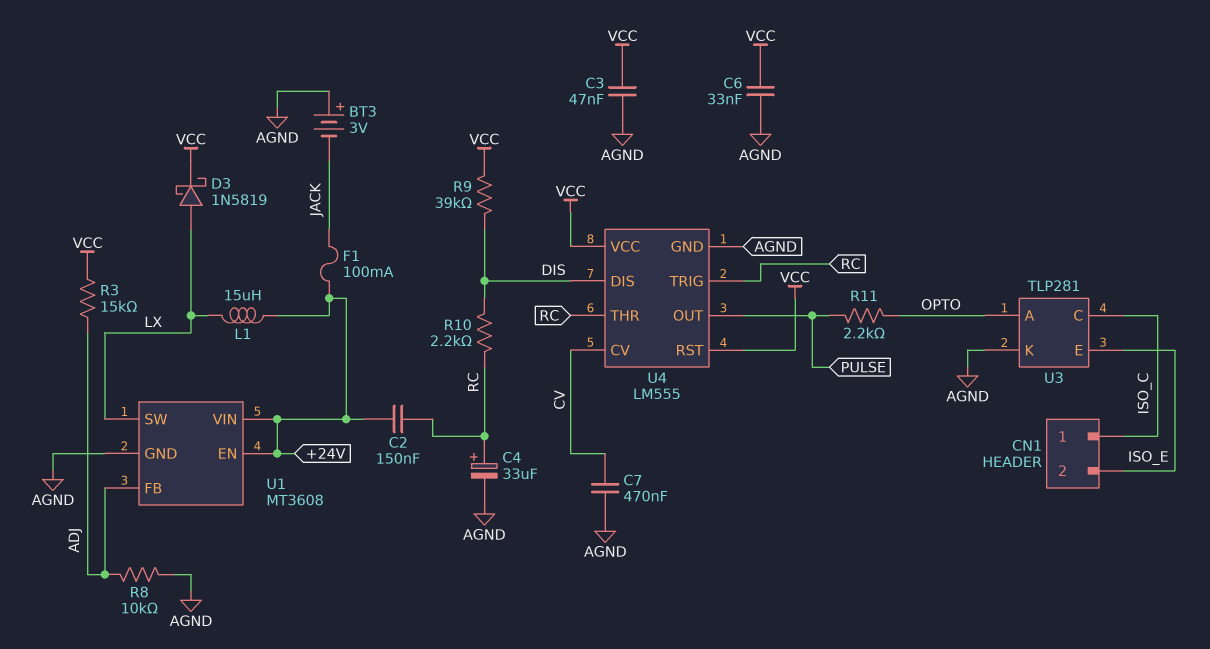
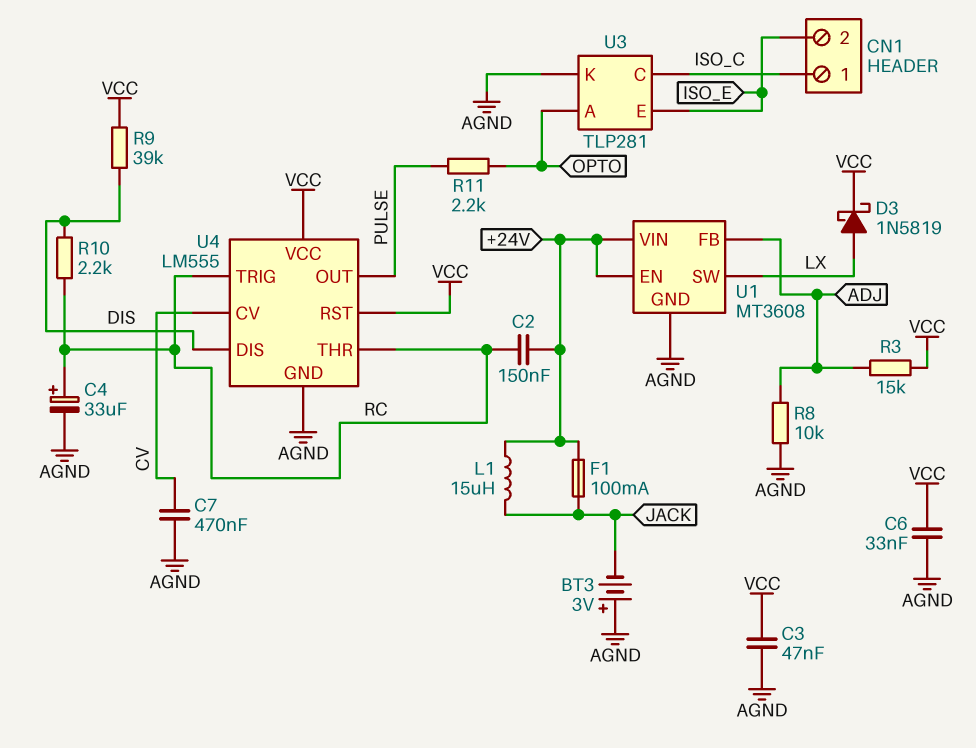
L1: 15uH (+24V, LX) -> 15uH (+24V, JACK)

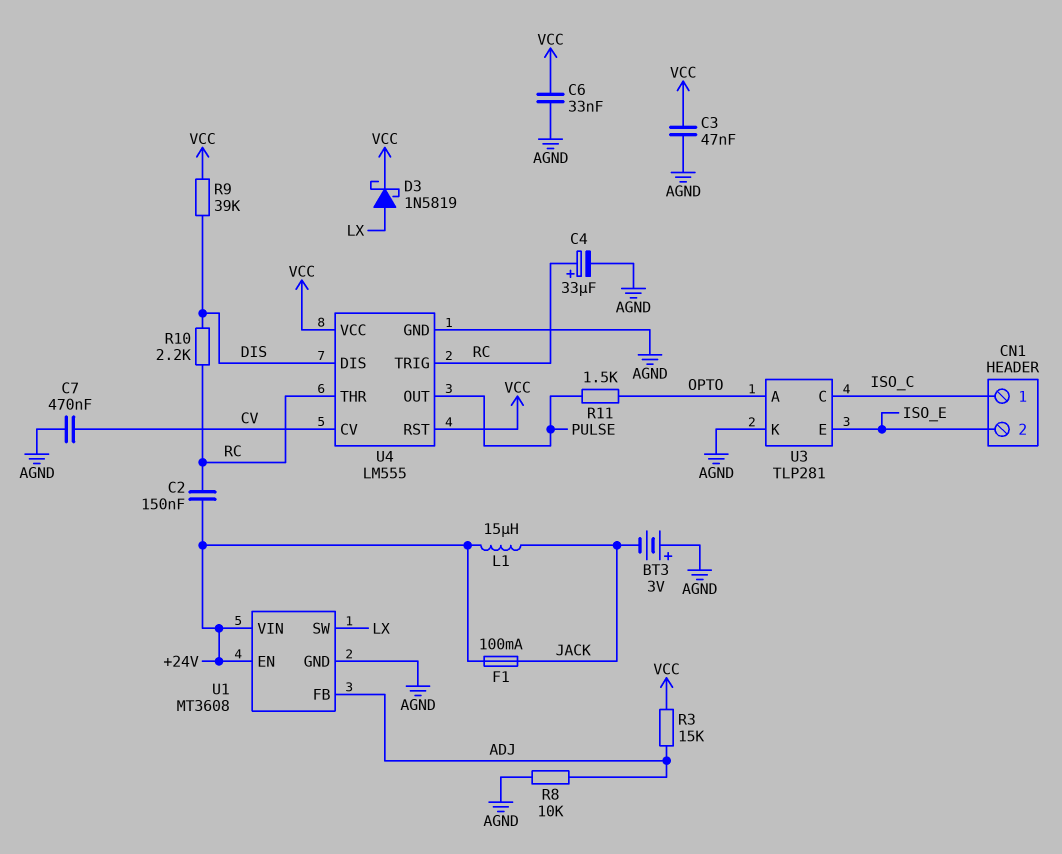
R11: 2.2k (OPTO, PULSE) -> 1.5k (OPTO, PULSE)

